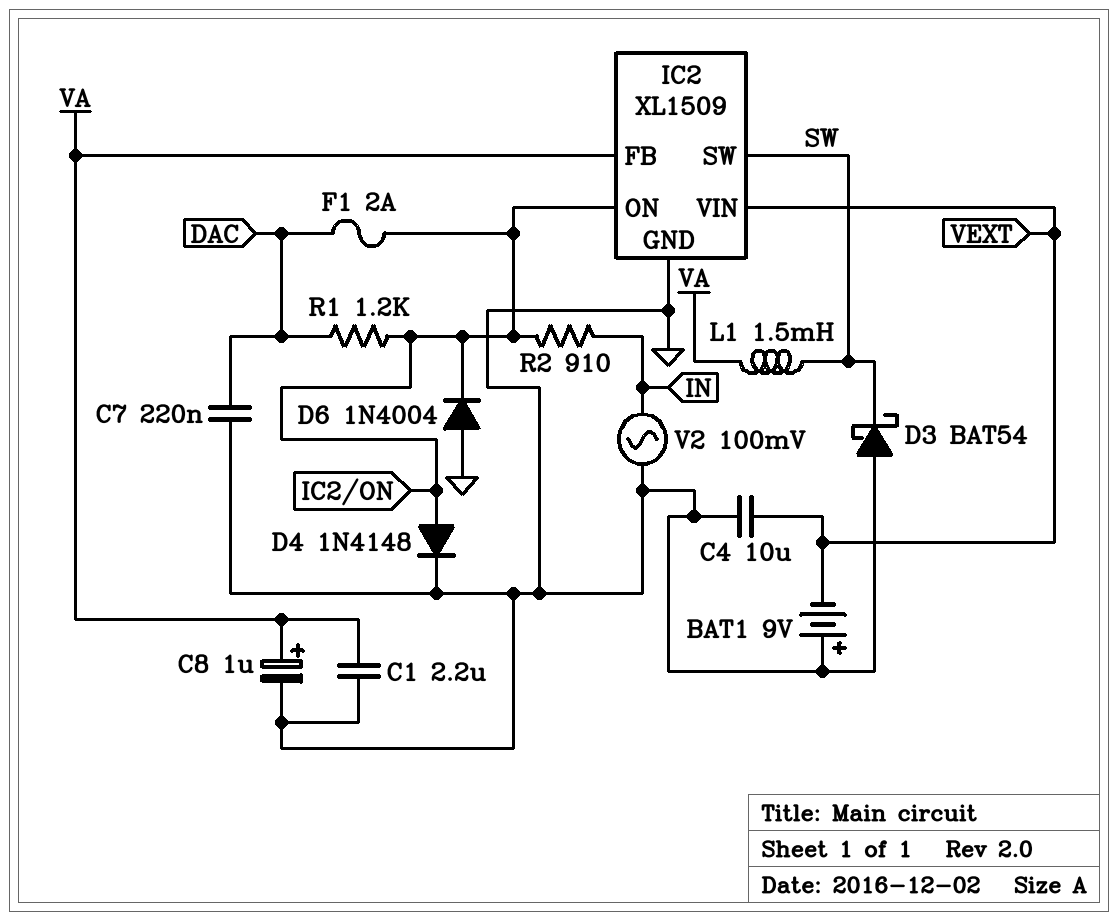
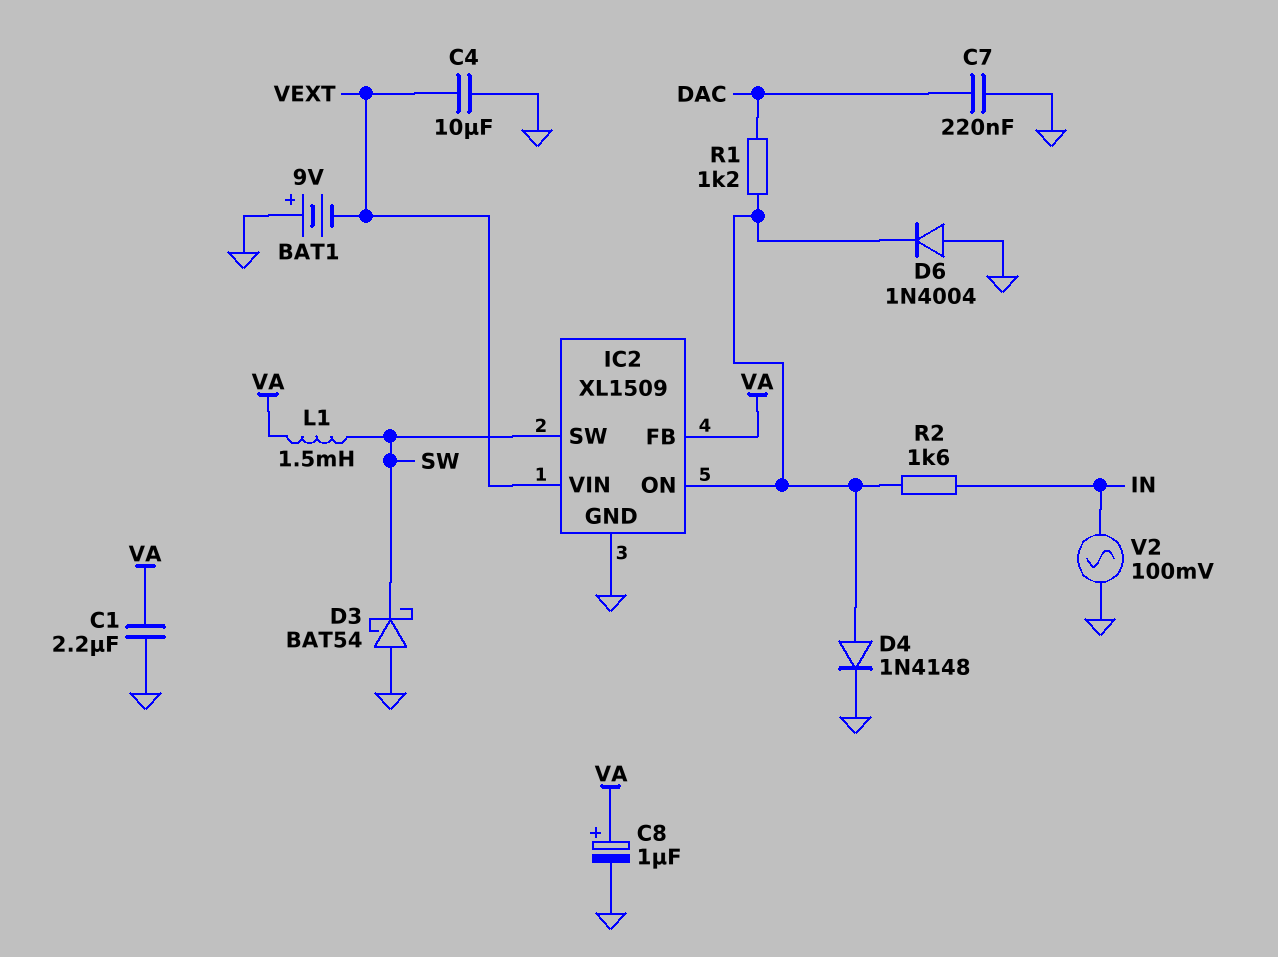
F1: 2A (DAC, IC2/ON) -> none
R2: 910 (IC2/ON, IN) -> 1.6k (IC2/ON, IN)

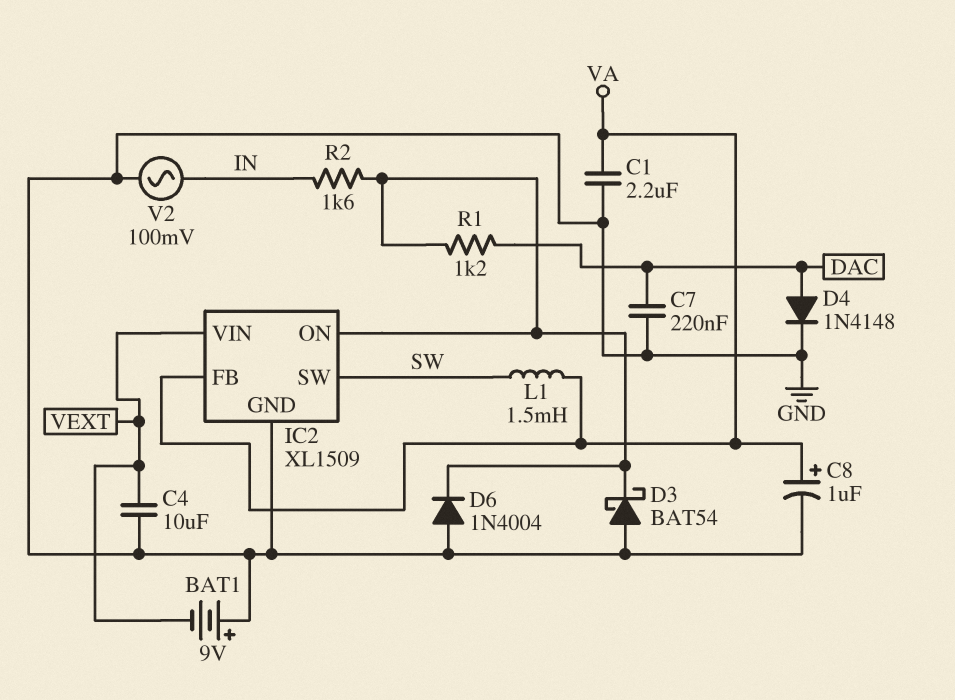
D3: schottky BAT54 (A GND, K SW) -> schottky BAT54 (A GND, K IC2/ON)
D4: diode 1N4148 (A IC2/ON, K GND) -> diode 1N4148 (A DAC, K GND)

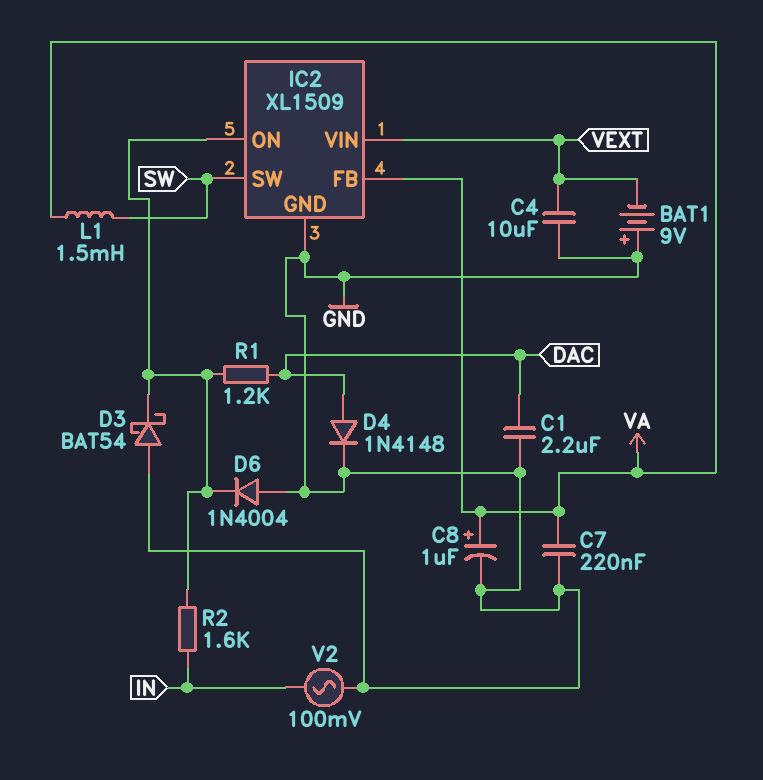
C1: 2.2uF (GND, VA) -> 2.2uF (DAC, GND)
C7: 220nF (DAC, GND) -> 220nF (GND, VA)

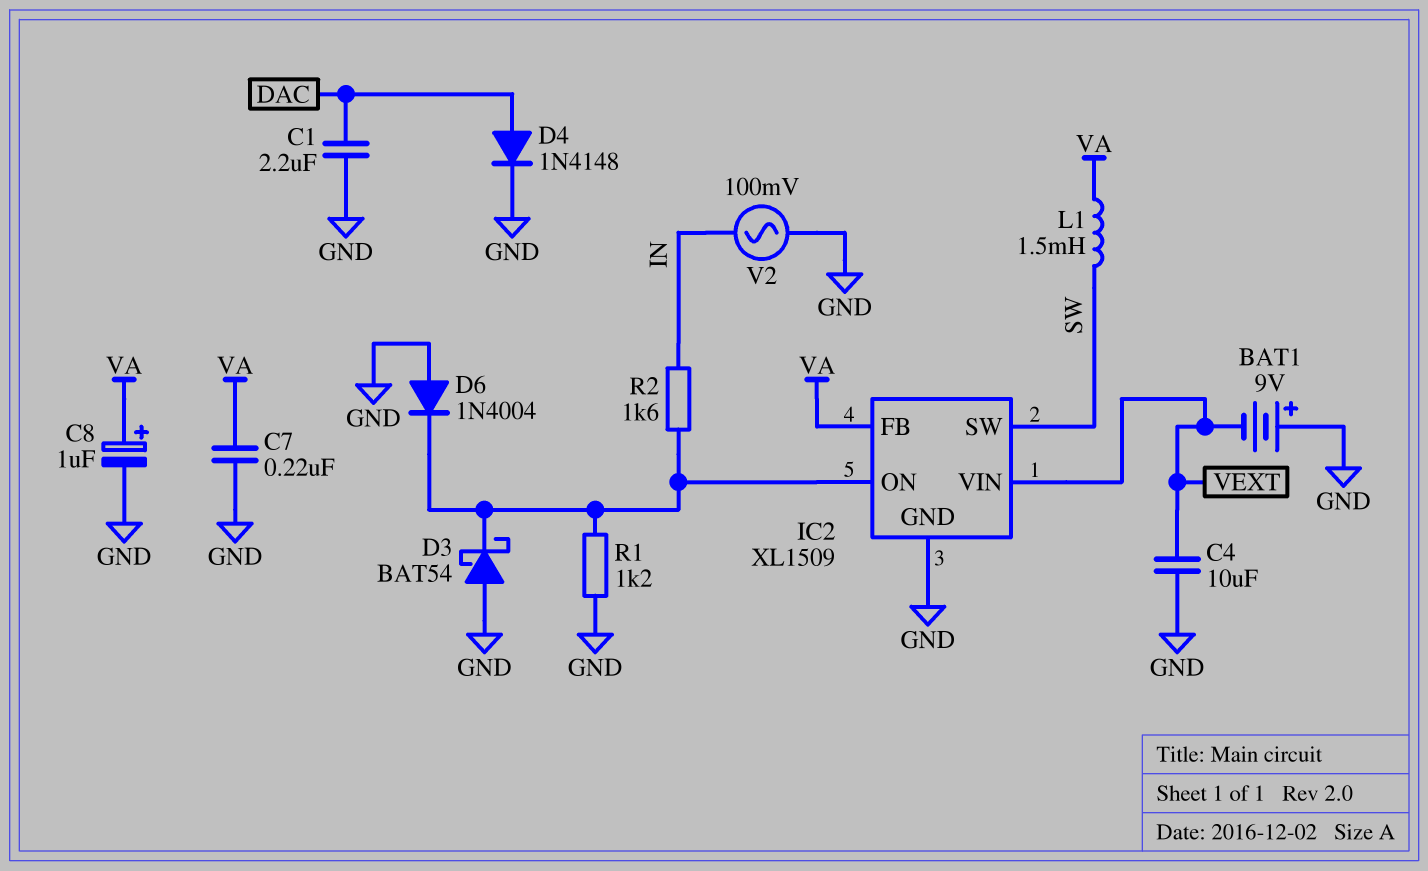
R1: 1.2k (DAC, IC2/ON) -> 1.2k (GND, IC2/ON)

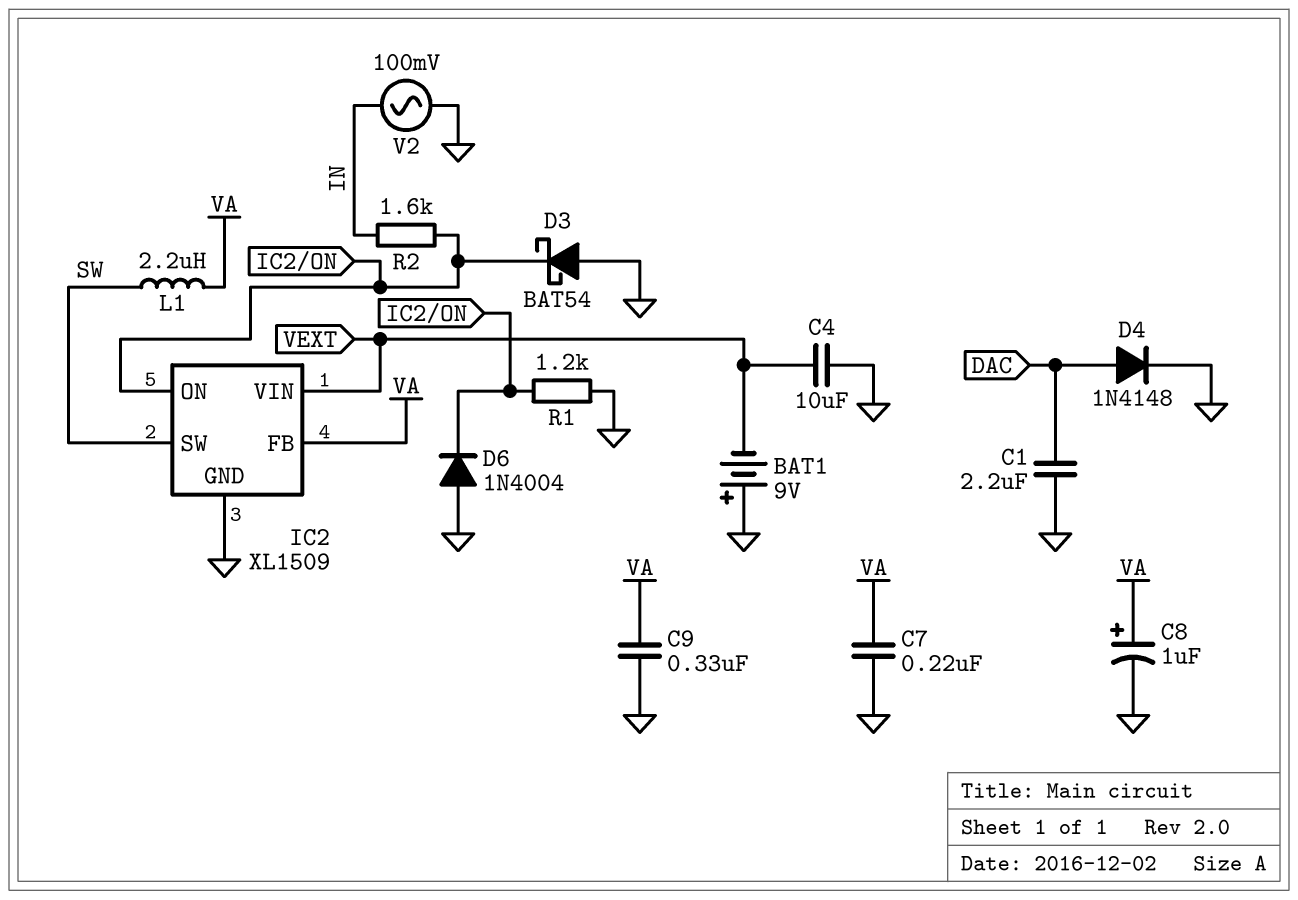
C9: none -> 330nF (GND, VA)
L1: 1.5mH (SW, VA) -> 2.2uH (SW, VA)

